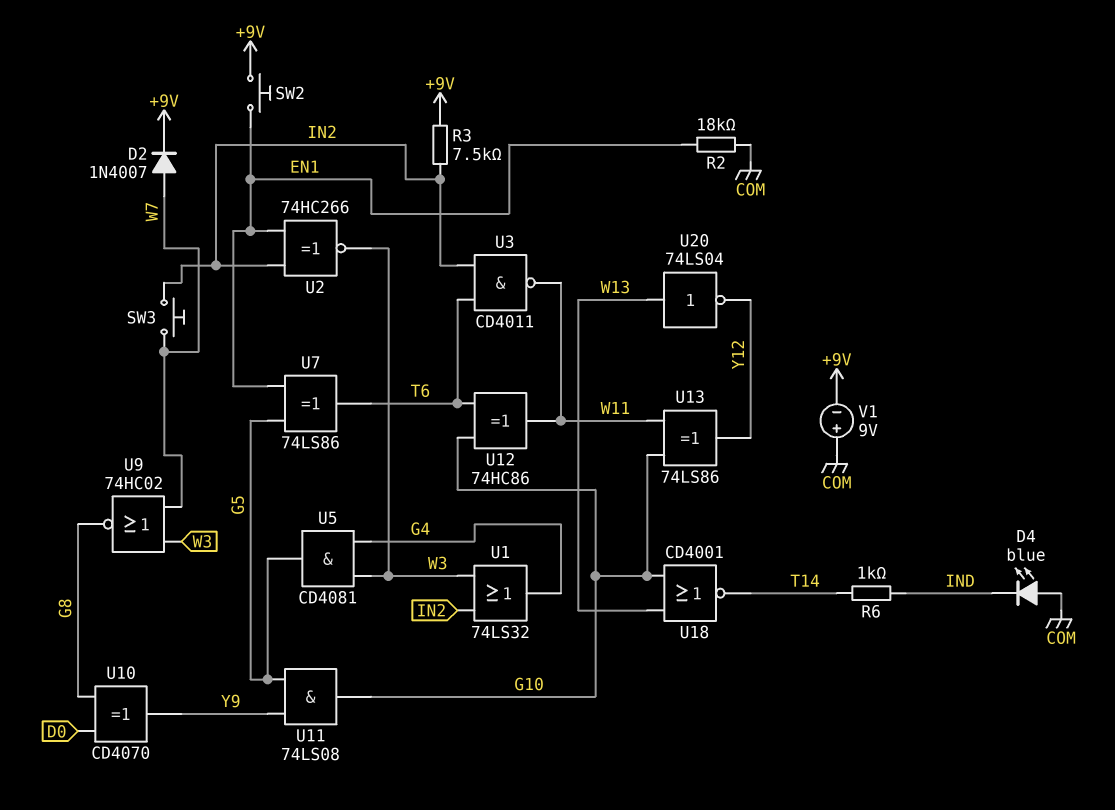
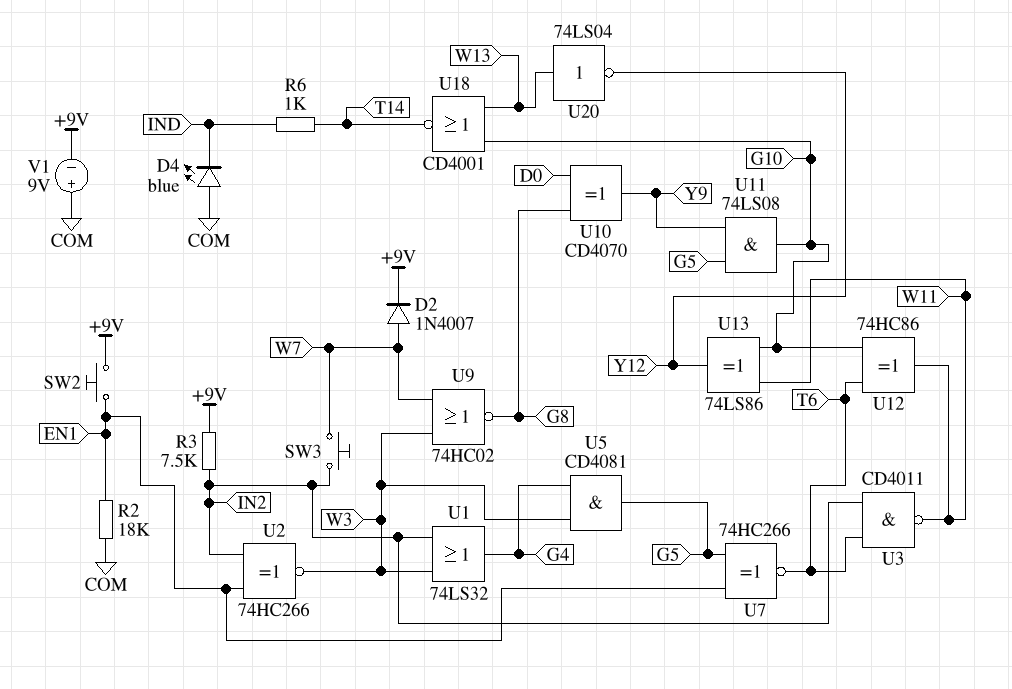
U7: XOR 74LS86 (in EN1, in G5, out T6) -> XNOR 74HC266 (in EN1, in G5, out T6)

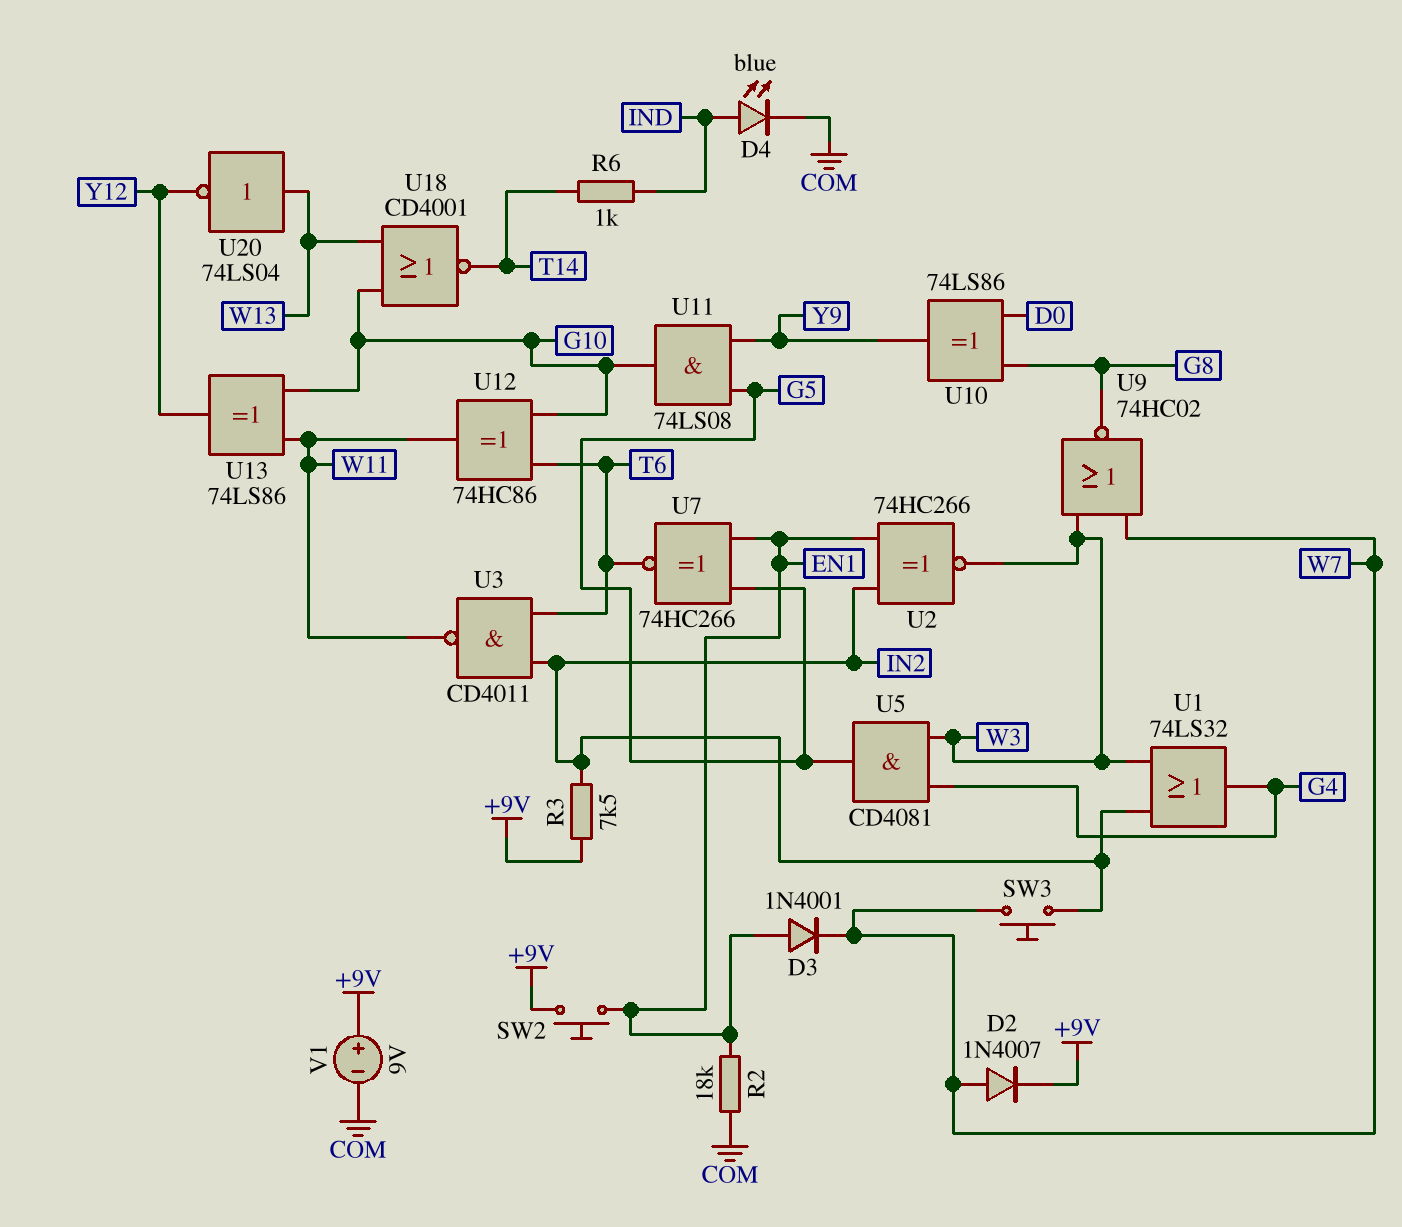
D3: none -> diode 1N4001 (A EN1, K W7)
D4: LED blue (A COM, K IND) -> LED blue (A IND, K COM)
U10: XOR CD4070 (in D0, in G8, out Y9) -> XOR 74LS86 (in D0, in G8, out Y9)
V1: 9V (plus COM, minus +9V) -> 9V (plus +9V, minus COM)

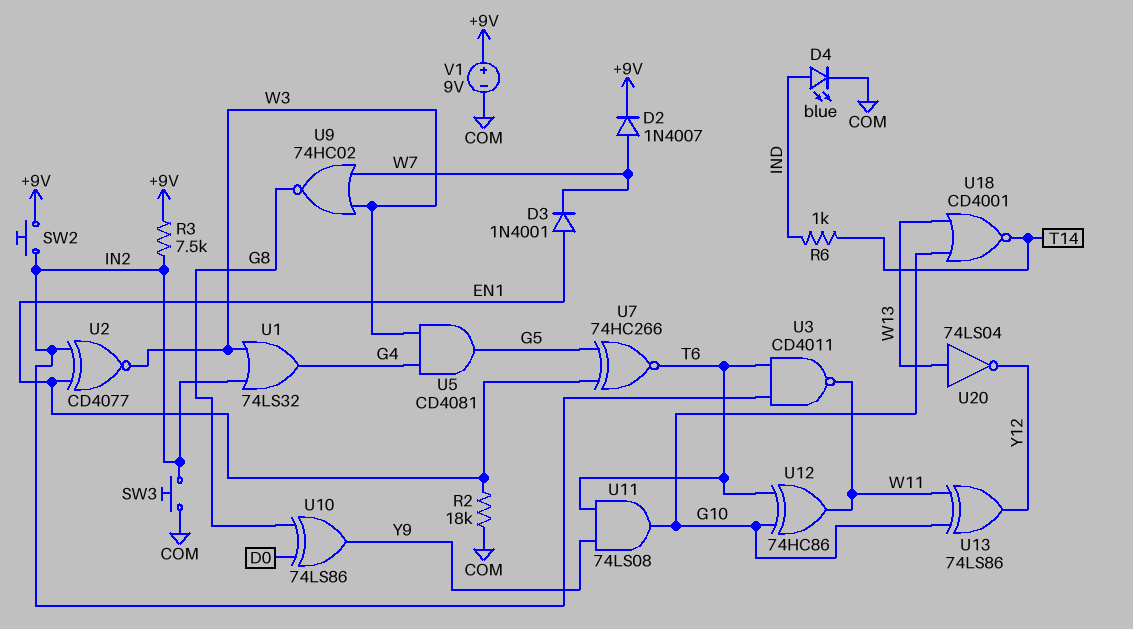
SW2: button (+9V, EN1) -> button (+9V, IN2)
SW3: button (IN2, W7) -> button (COM, IN2)
U2: XNOR 74HC266 (in EN1, in IN2, out W3) -> XNOR CD4077 (in EN1, in IN2, out W3)
U11: AND 74LS08 (in G5, in Y9, out G10) -> AND 74LS08 (in T6, in Y9, out G10)

